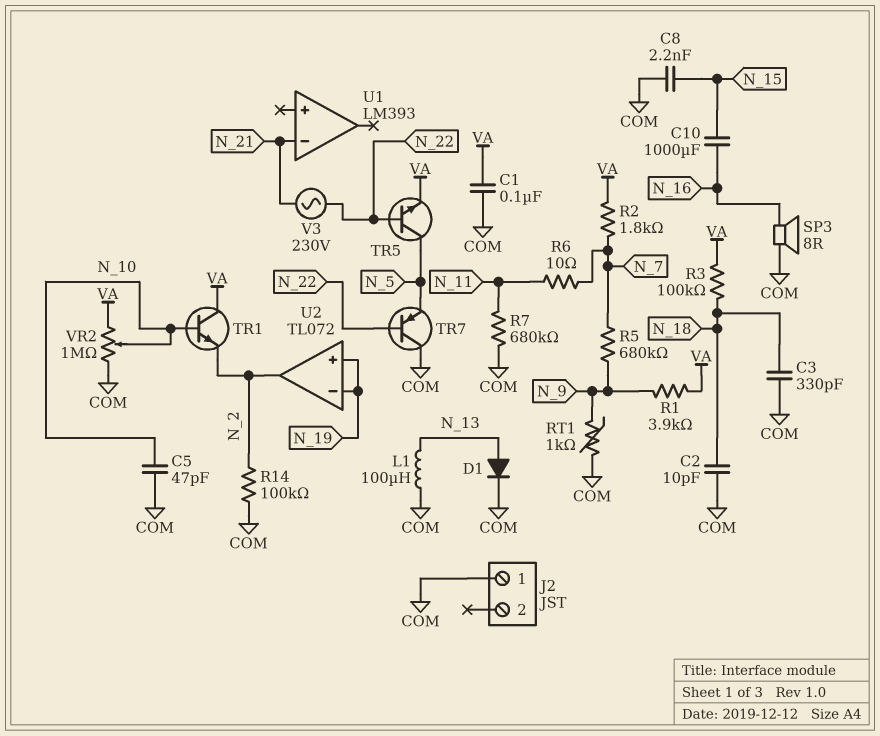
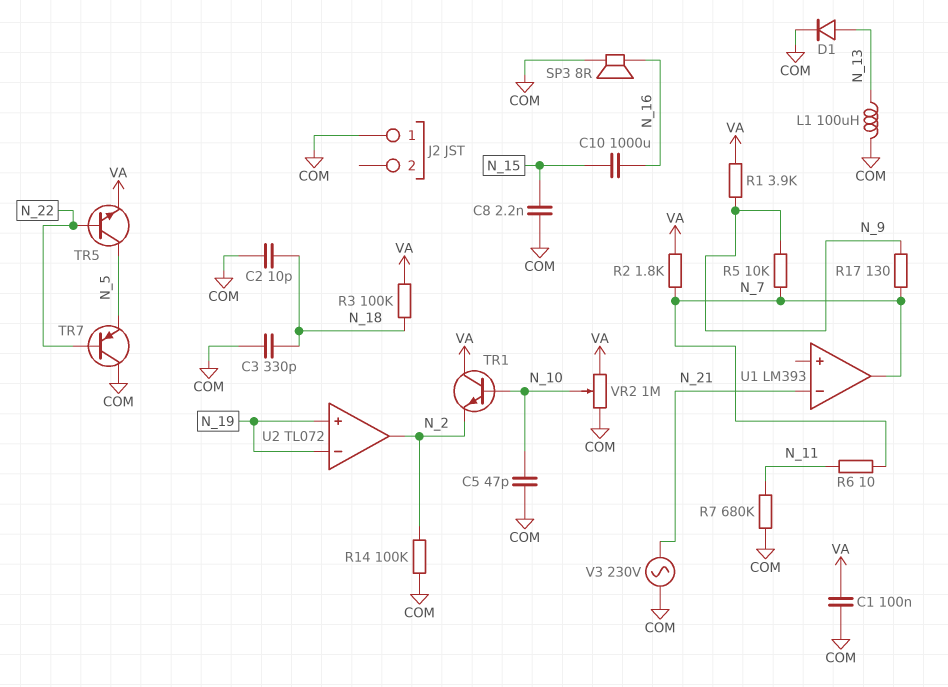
R5: 680k (N_7, N_9) -> 10k (N_7, N_9)
R17: none -> 130 (N_7, N_9)
RT1: 1k (COM, N_9) -> none
U1 pin out: none -> N_7
V3: AC 230V (N_21, N_22) -> AC 230V (COM, N_21)

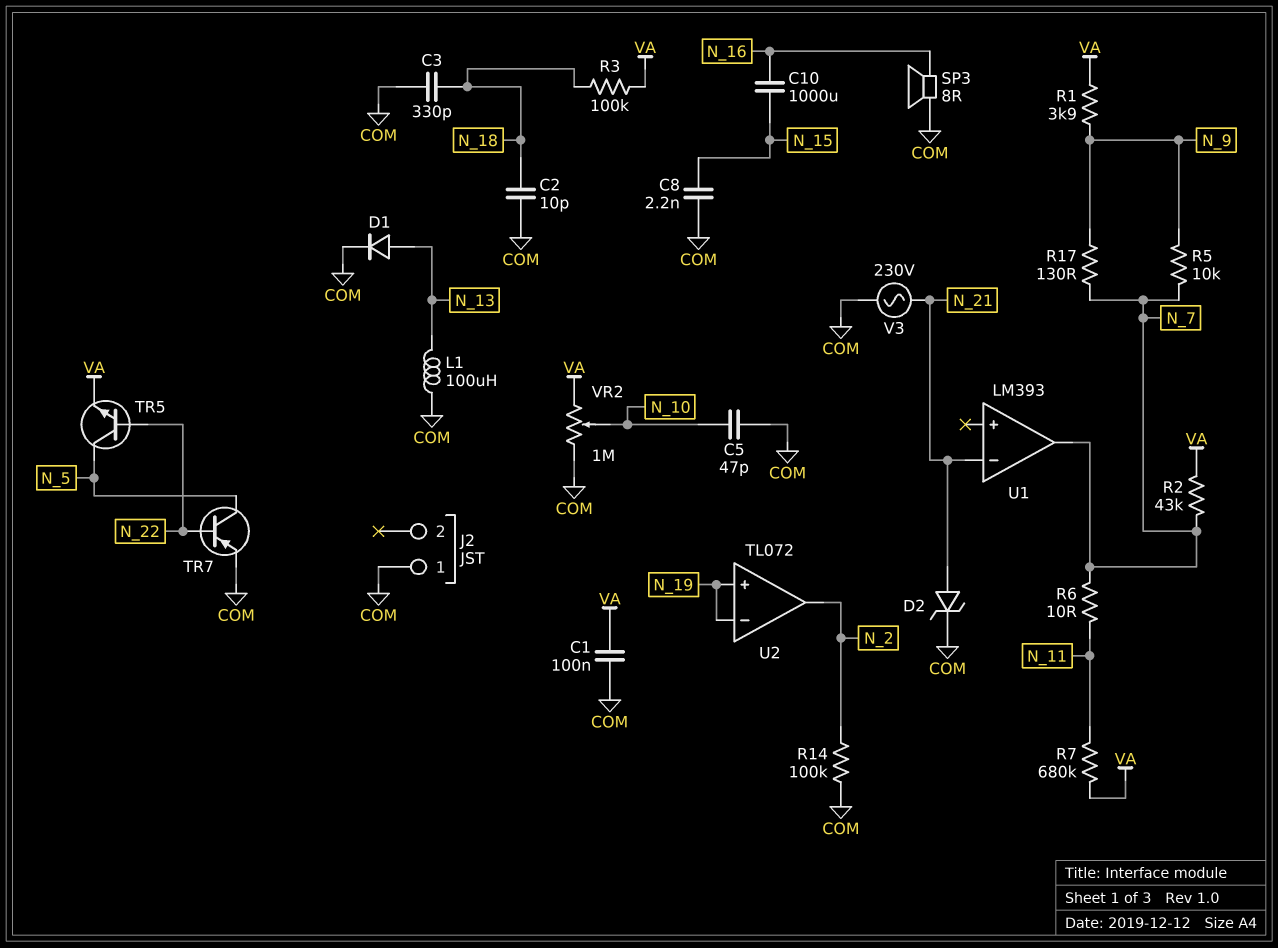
D2: none -> zener (A N_21, K COM)
R2: 1.8k (N_7, VA) -> 43k (N_7, VA)
R7: 680k (COM, N_11) -> 680k (N_11, VA)
TR1: NPN (B N_10, C VA, E N_2) -> none
TR7: PNP (B N_22, C COM, E N_5) -> PNP (B N_22, C N_5, E COM)

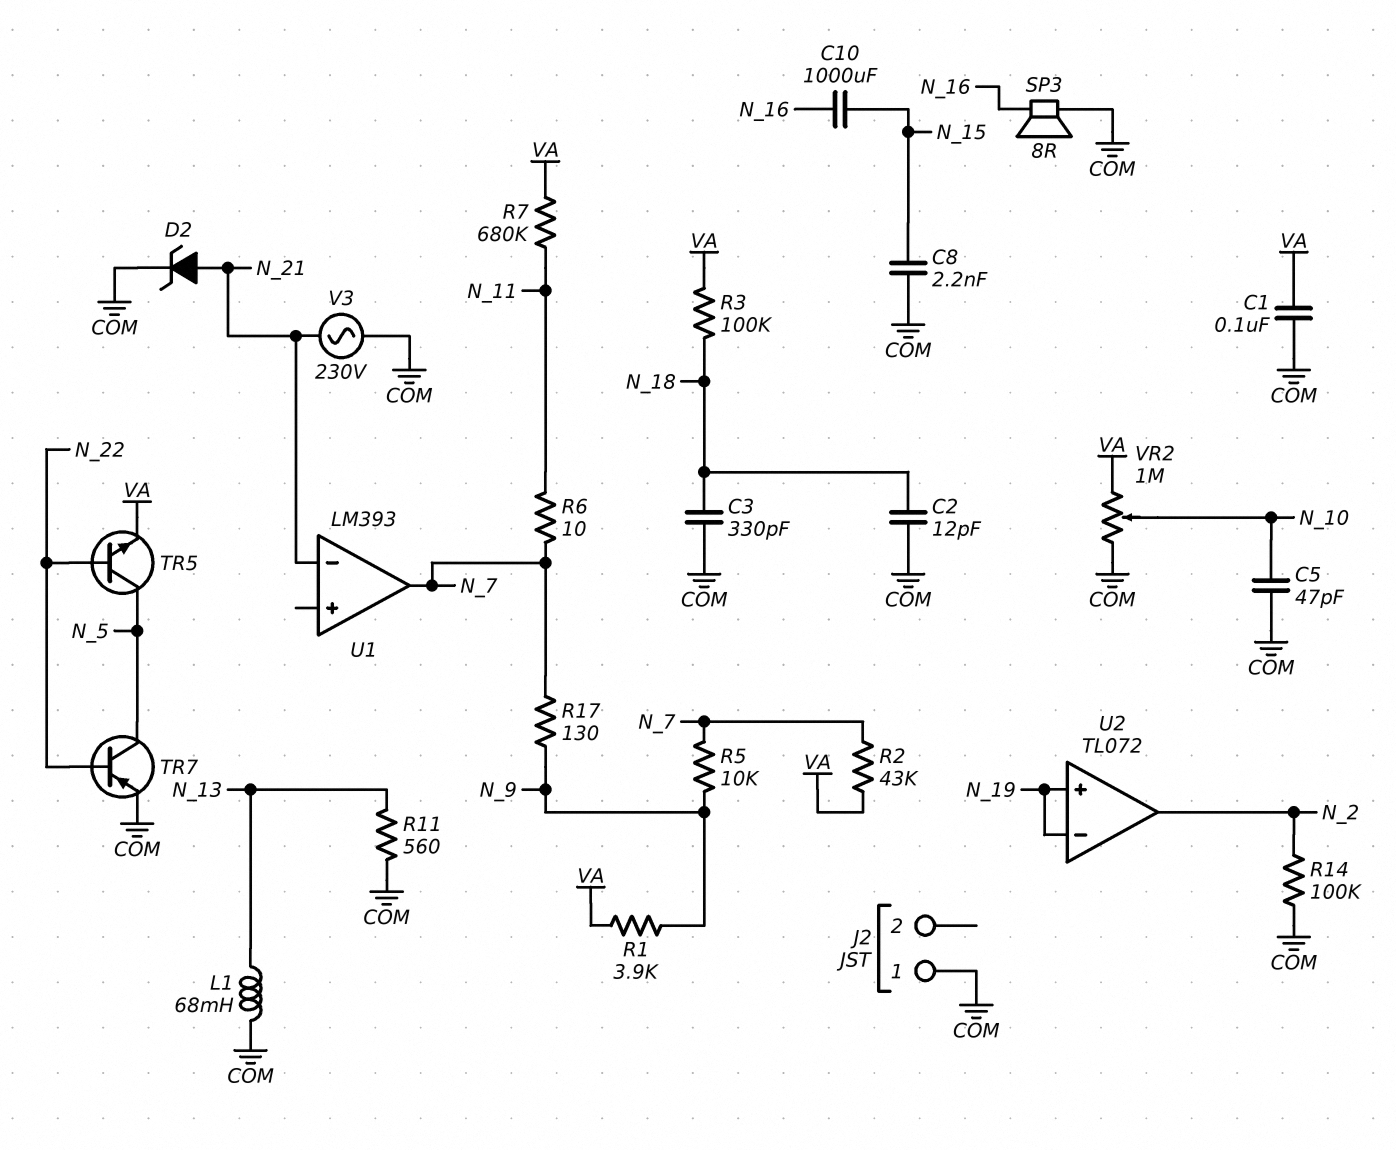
C2: 10pF (COM, N_18) -> 12pF (COM, N_18)
D1: diode (A N_13, K COM) -> none
L1: 100uH (COM, N_13) -> 68mH (COM, N_13)
R11: none -> 560 (COM, N_13)

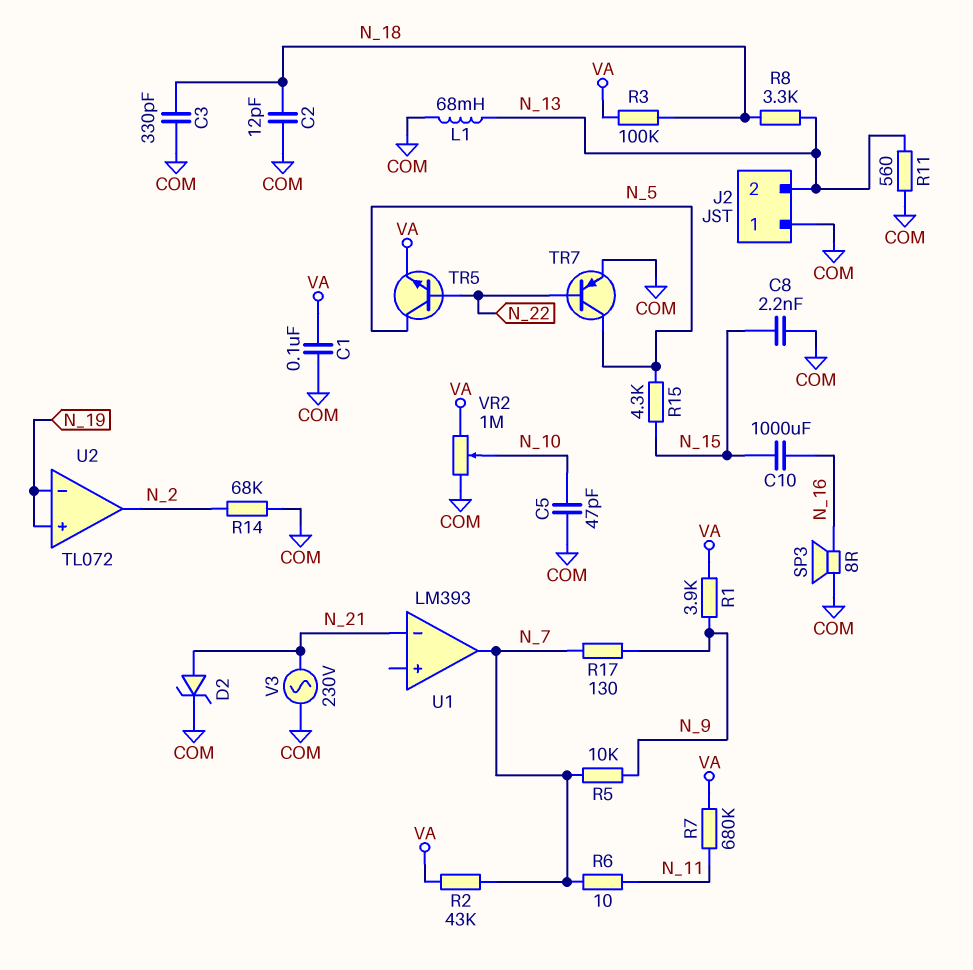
J2 pin 2: none -> N_13
R8: none -> 3.3k (N_13, N_18)
R14: 100k (COM, N_2) -> 68k (COM, N_2)
R15: none -> 4.3k (N_5, N_15)

